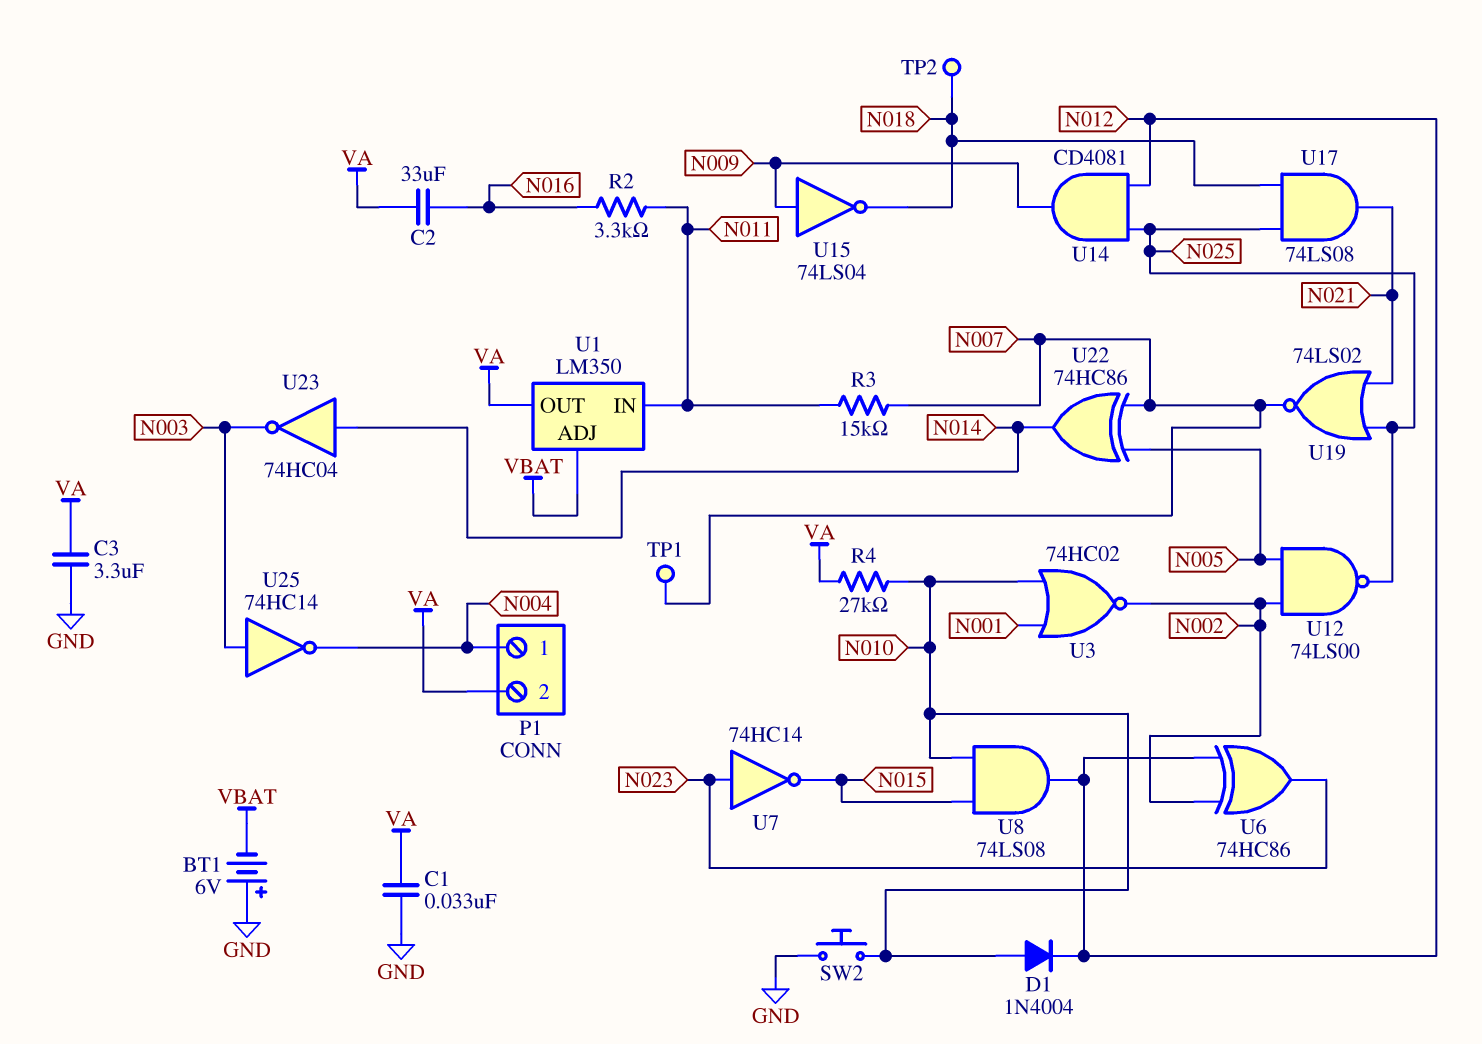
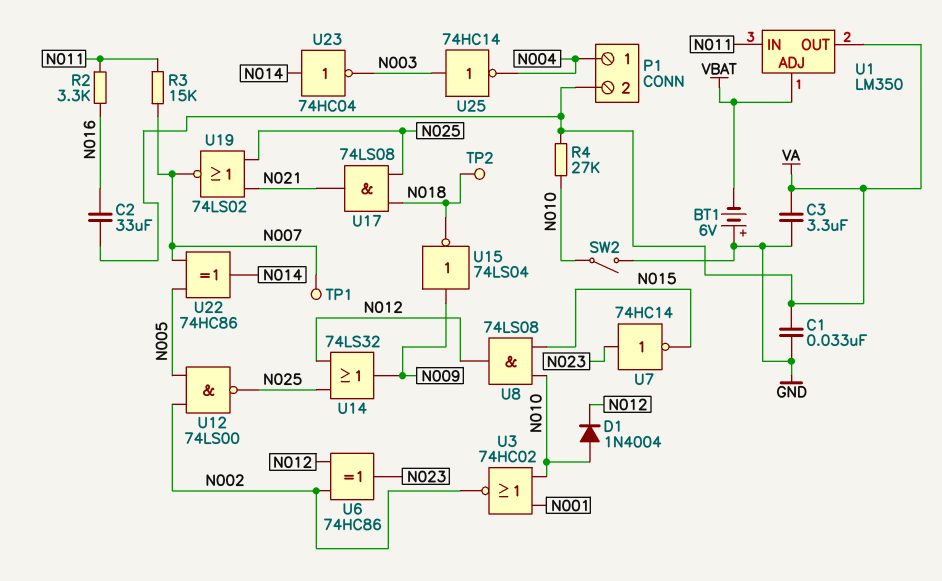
SW2: button (GND, N010) -> switch (GND, N010)
U14: AND CD4081 (in N012, in N025, out N009) -> OR 74LS32 (in N012, in N025, out N009)

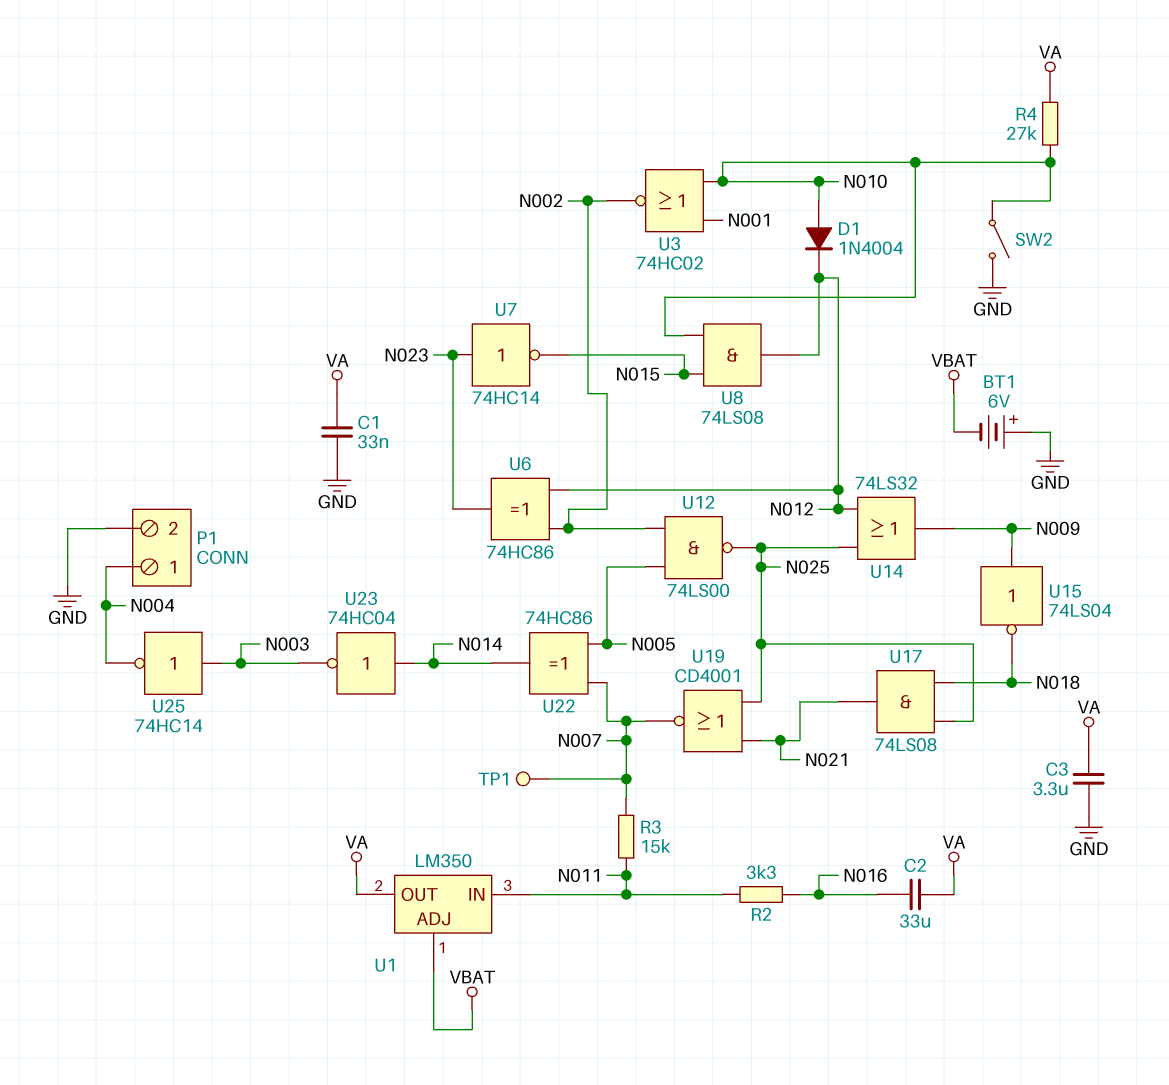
P1 pin 2: VA -> GND
TP2: test point (N018) -> none
U19: NOR 74LS02 (in N021, in N025, out N007) -> NOR CD4001 (in N021, in N025, out N007)

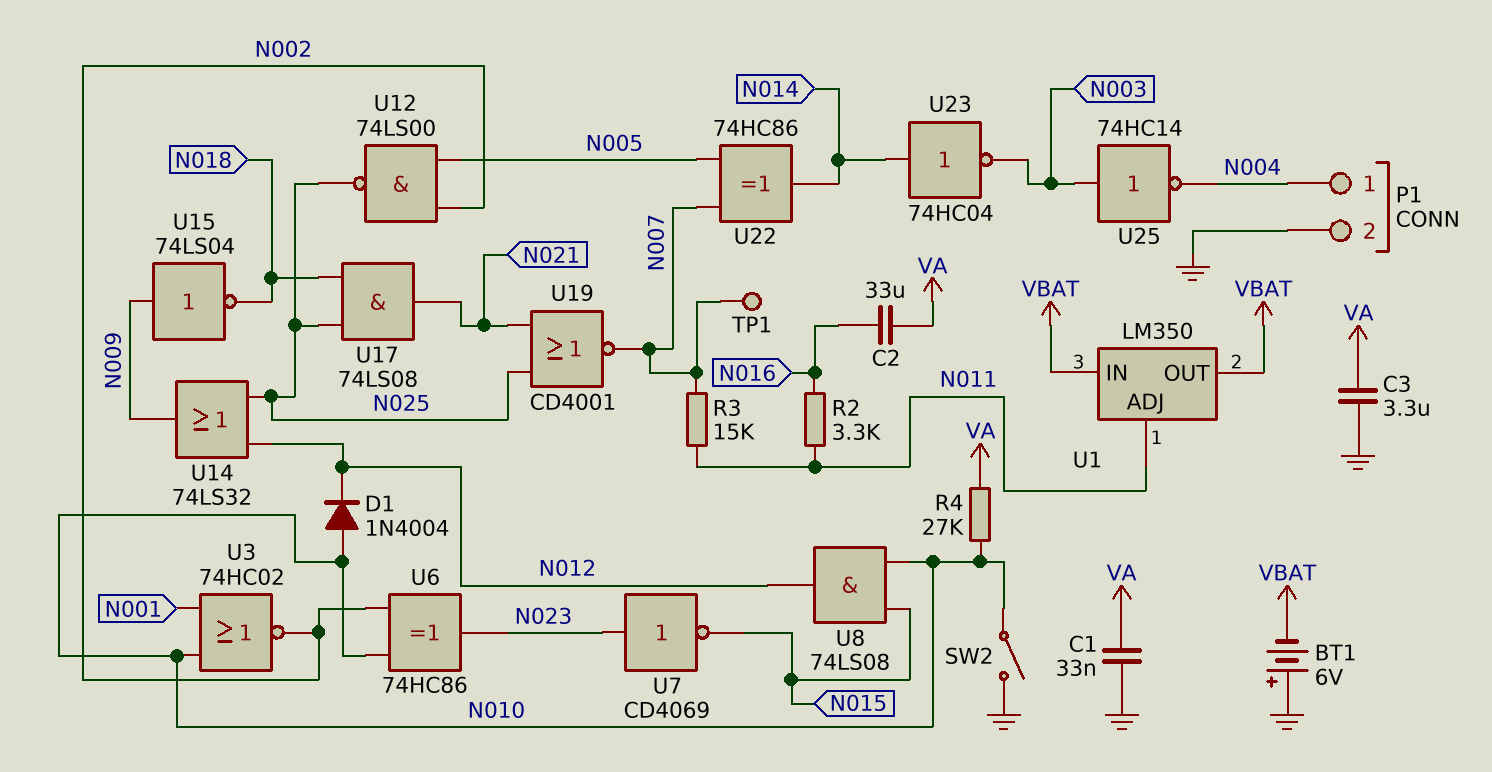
U1 pin ADJ: VBAT -> N011
U1 pin IN: N011 -> VBAT
U1 pin OUT: VA -> VBAT
U6: XOR 74HC86 (in N002, in N012, out N023) -> XOR 74HC86 (in N002, in N010, out N023)
U7: NOT 74HC14 (in N023, out N015) -> NOT CD4069 (in N023, out N015)

